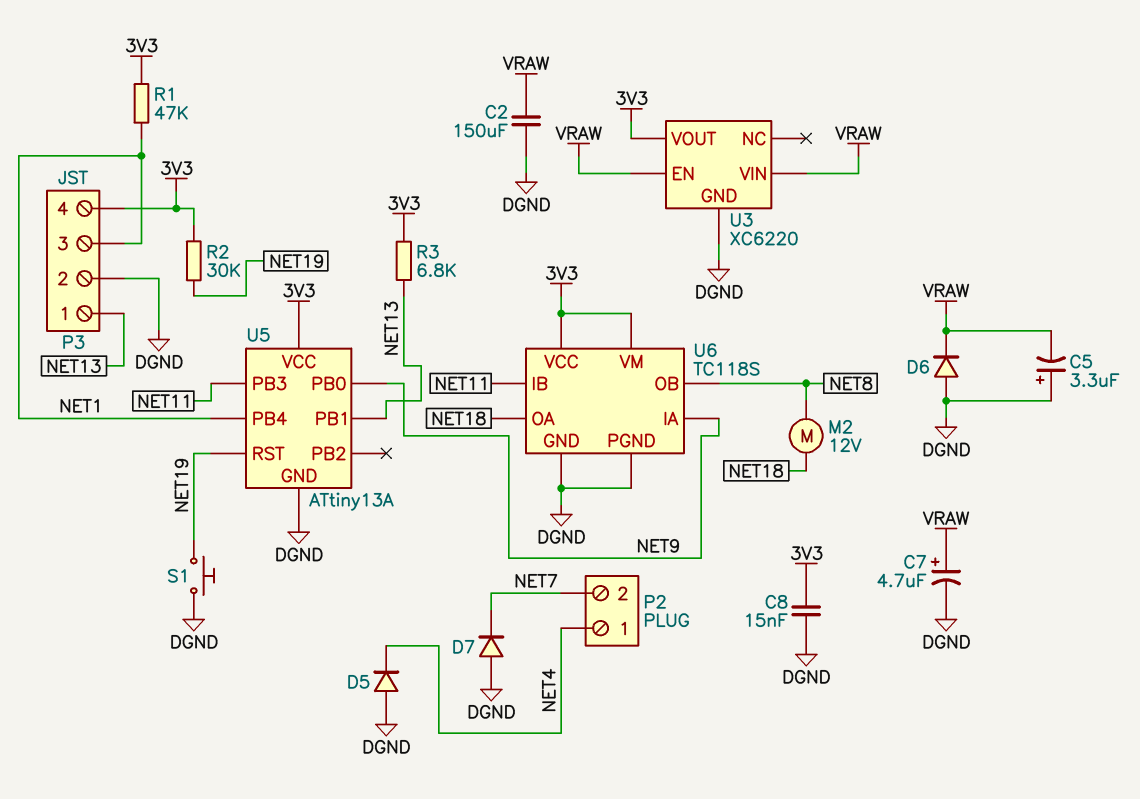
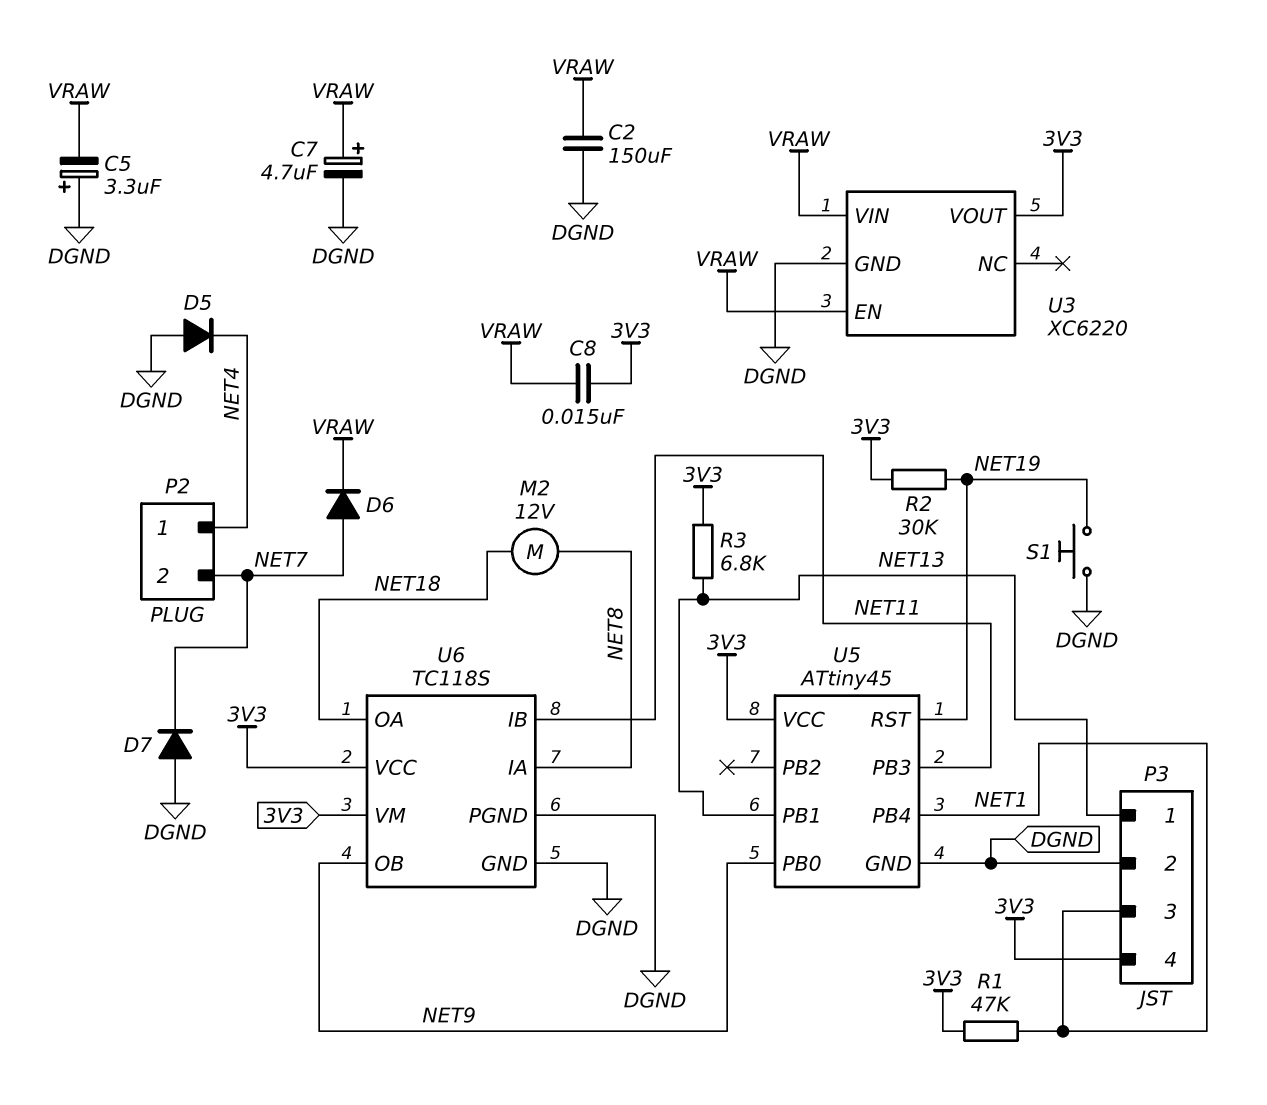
C8: 15nF (3V3, DGND) -> 15nF (3V3, VRAW)
D6: diode (A DGND, K VRAW) -> diode (A NET7, K VRAW)
U5: ATtiny13A -> ATtiny45
U6 pin IA: NET9 -> NET8
U6 pin OB: NET8 -> NET9

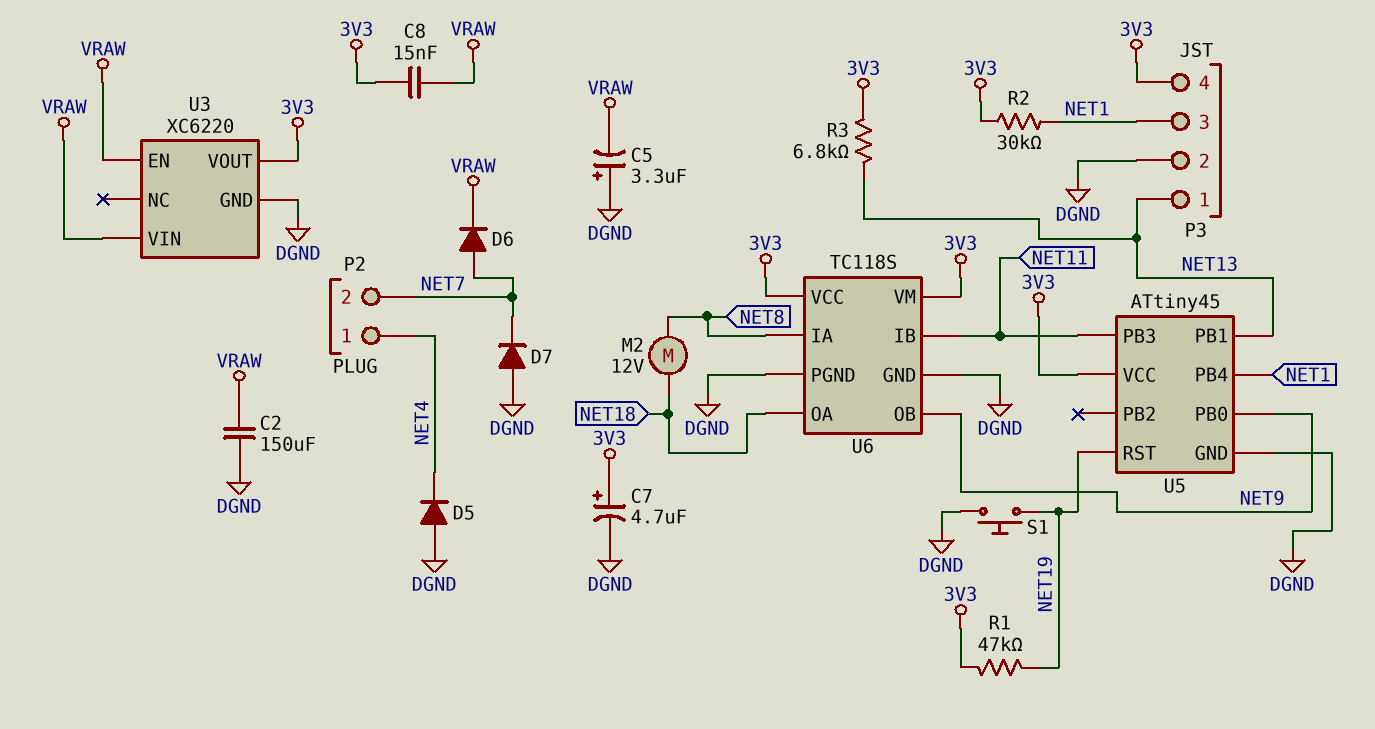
C7: 4.7uF (plus VRAW, minus DGND) -> 4.7uF (plus 3V3, minus DGND)
R1: 47k (3V3, NET1) -> 47k (3V3, NET19)
R2: 30k (3V3, NET19) -> 30k (3V3, NET1)

